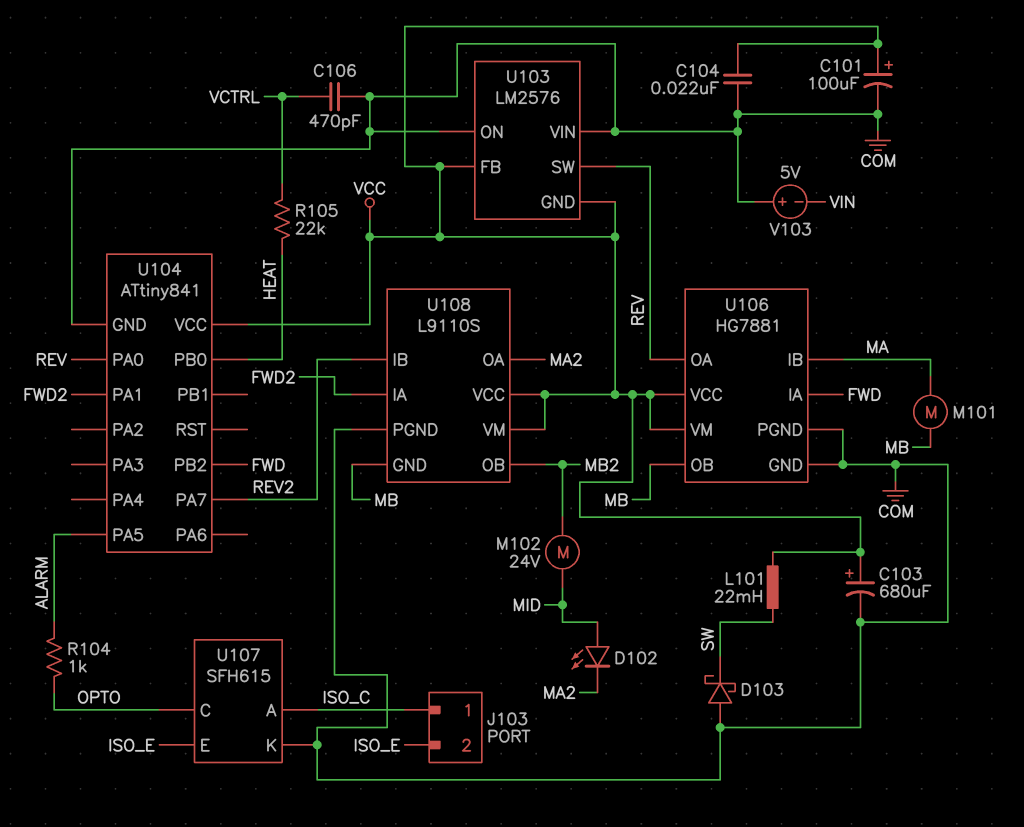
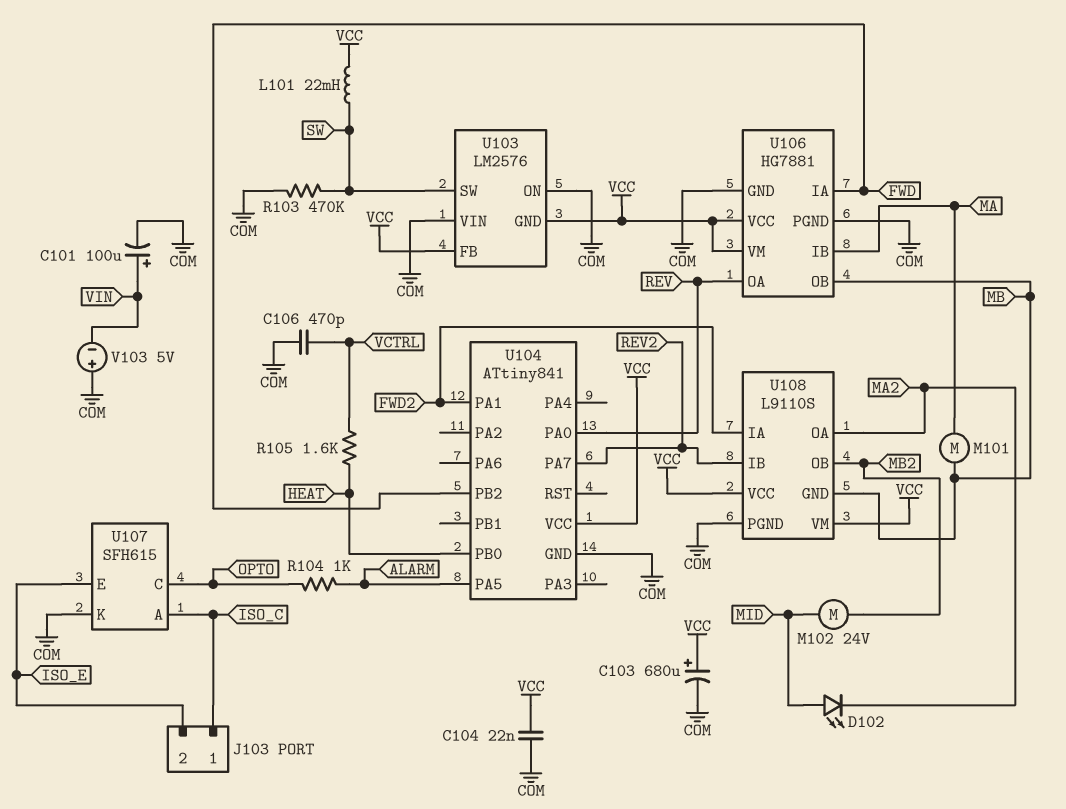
C101: 100uF (plus VCC, minus COM) -> 100uF (plus VIN, minus COM)
D103: schottky (A COM, K SW) -> none
R103: none -> 470k (COM, SW)
R105: 22k (HEAT, VCTRL) -> 1.6k (HEAT, VCTRL)
U103 pin SW: REV -> SW

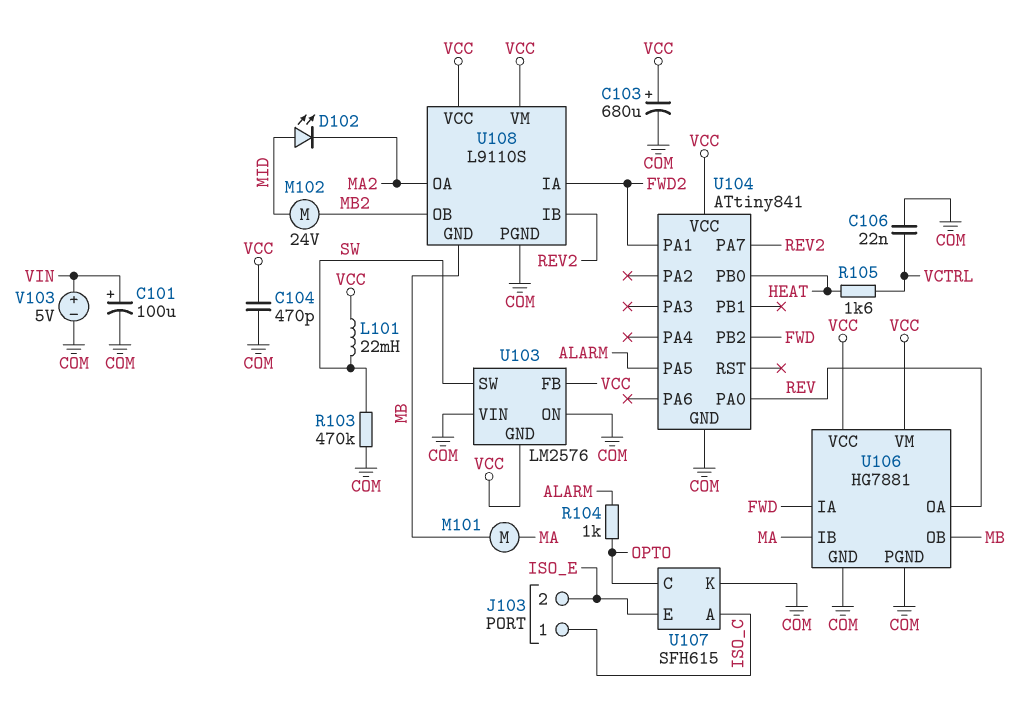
C104: 22nF (COM, VCC) -> 470pF (COM, VCC)
C106: 470pF (COM, VCTRL) -> 22nF (COM, VCTRL)
V103: 5V (plus COM, minus VIN) -> 5V (plus VIN, minus COM)

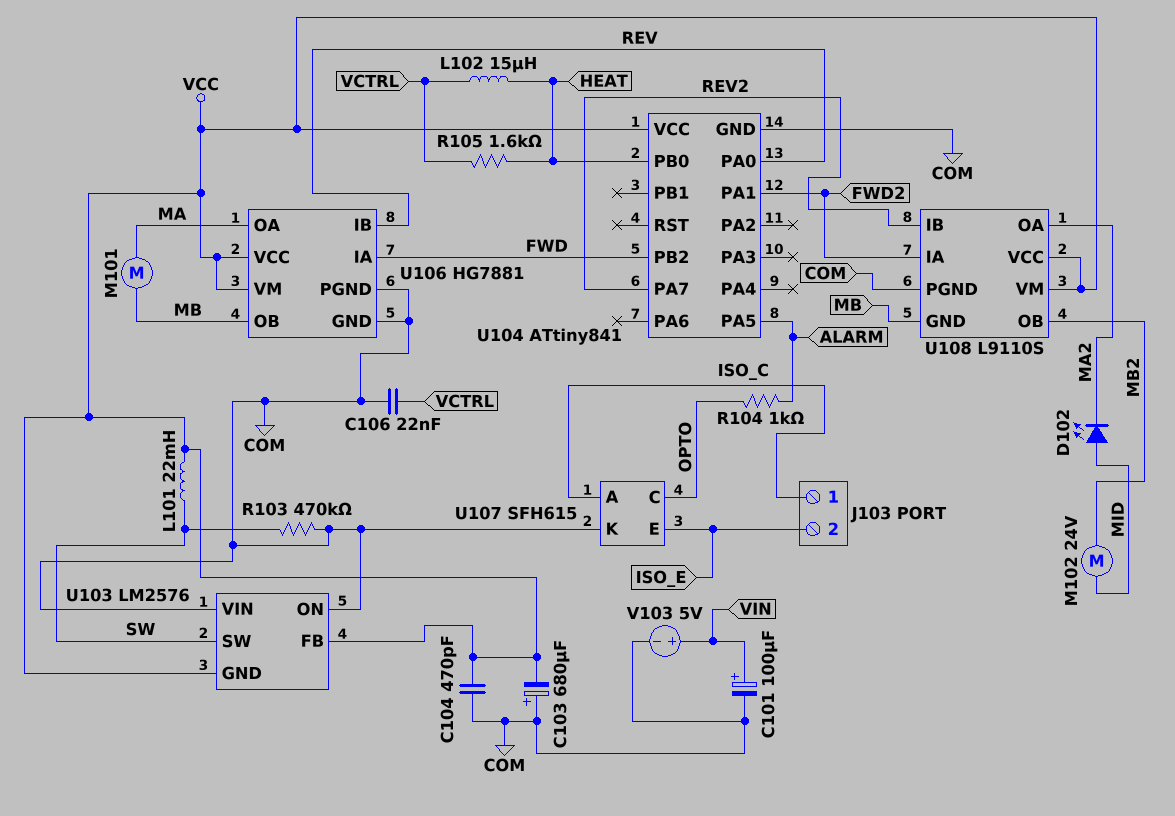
C103: 680uF (plus VCC, minus COM) -> 680uF (plus COM, minus VCC)
L102: none -> 15uH (HEAT, VCTRL)
U106 pin IB: MA -> REV
U106 pin OA: REV -> MA

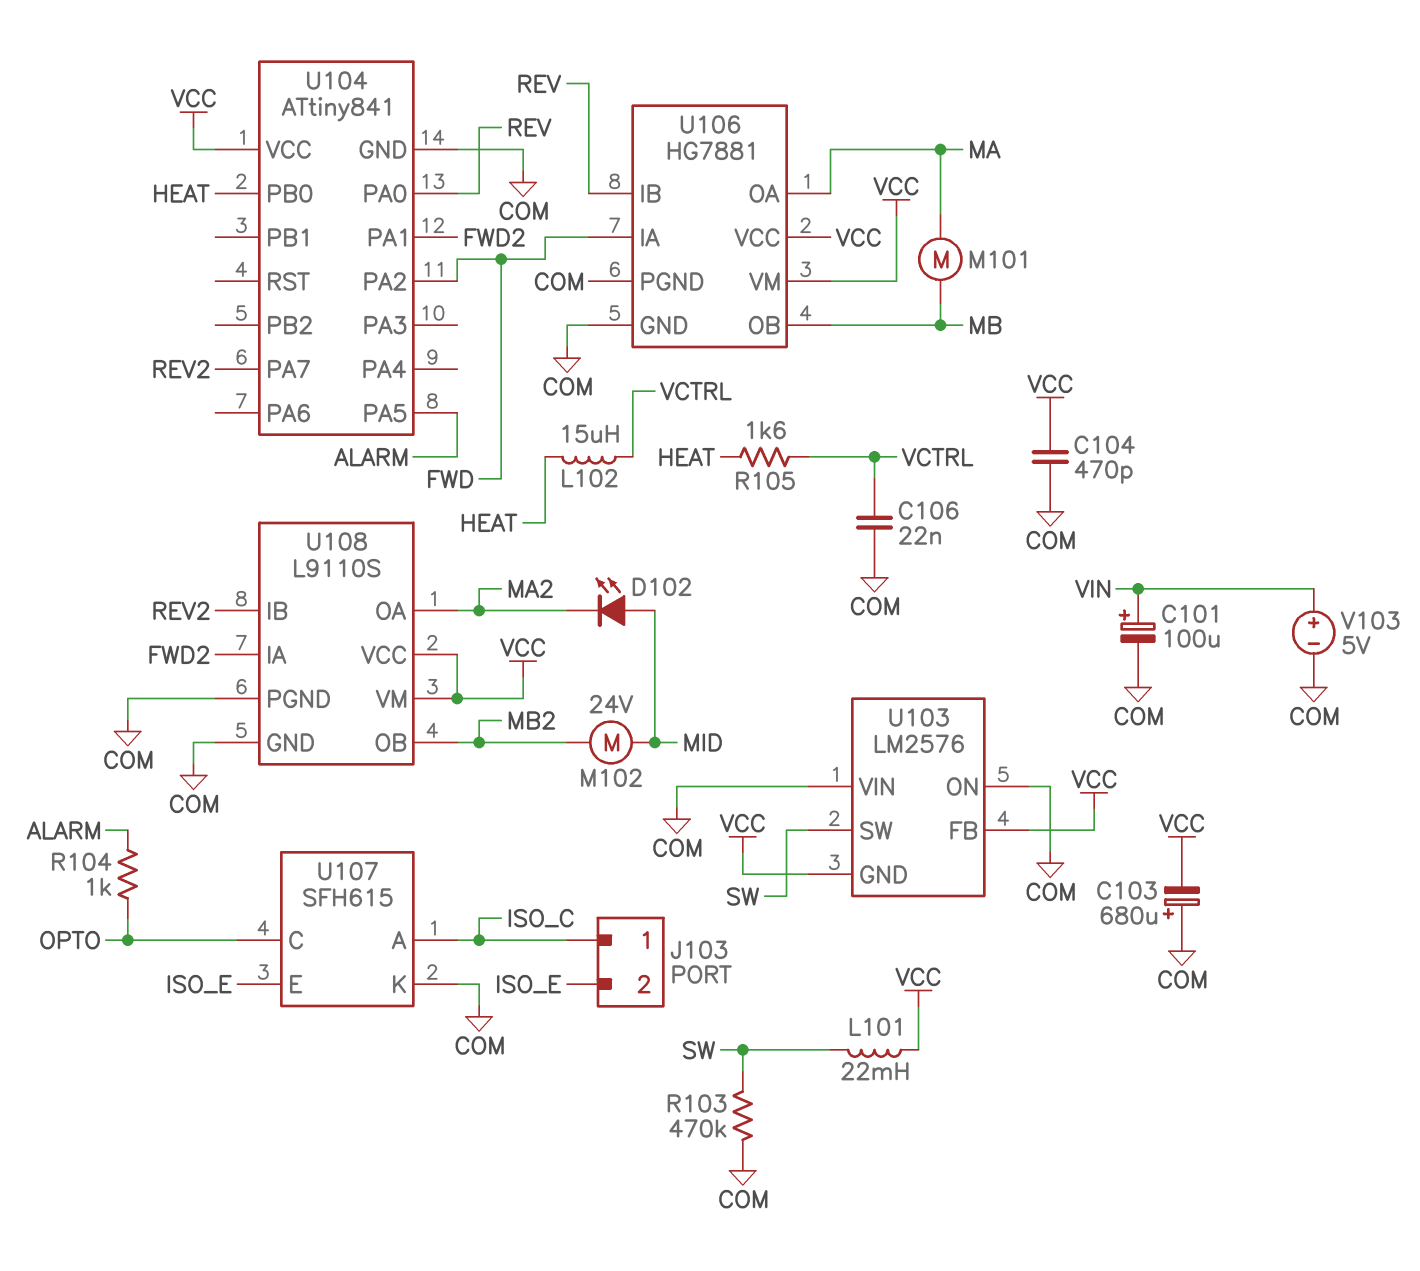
U104 pin PA2: none -> FWD
U104 pin PB2: FWD -> none
U108 pin GND: MB -> COM

